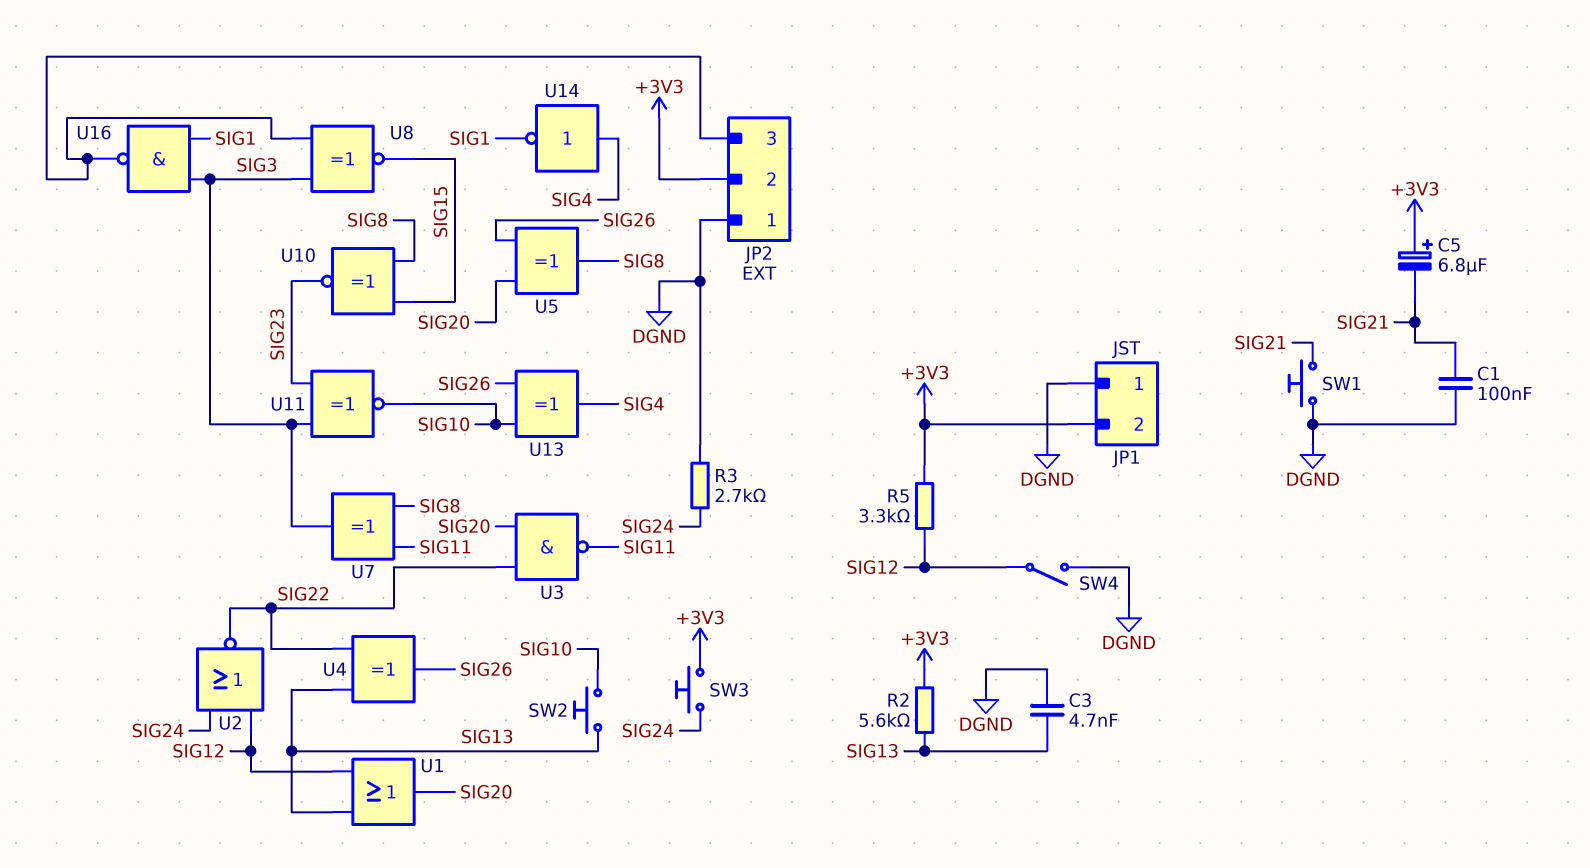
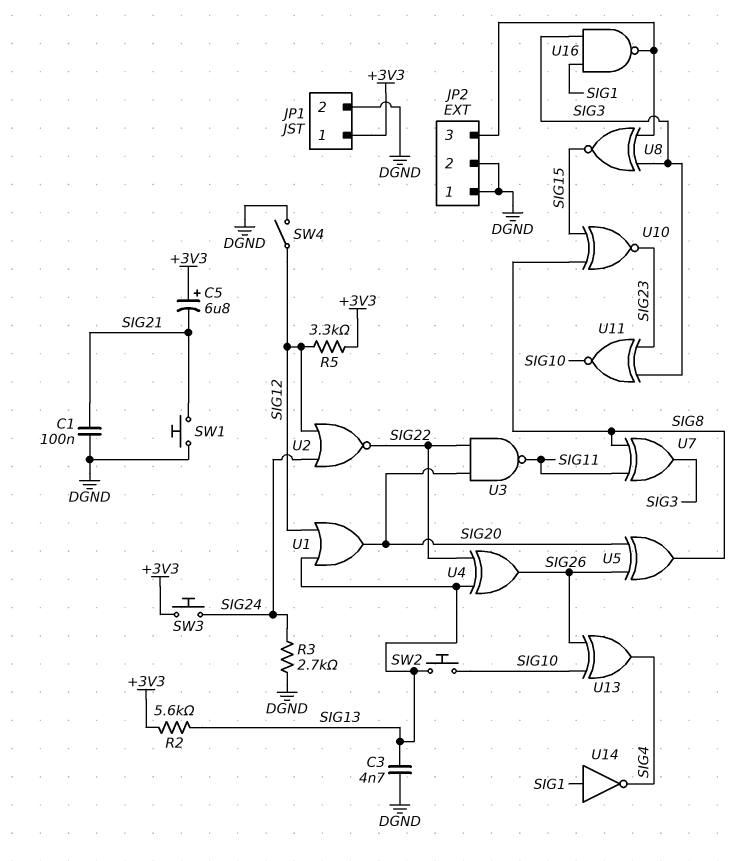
JP1 pin 1: DGND -> +3V3
JP1 pin 2: +3V3 -> DGND
JP2 pin 2: +3V3 -> DGND
U14: NOT (in SIG4, out SIG1) -> NOT (in SIG1, out SIG4)

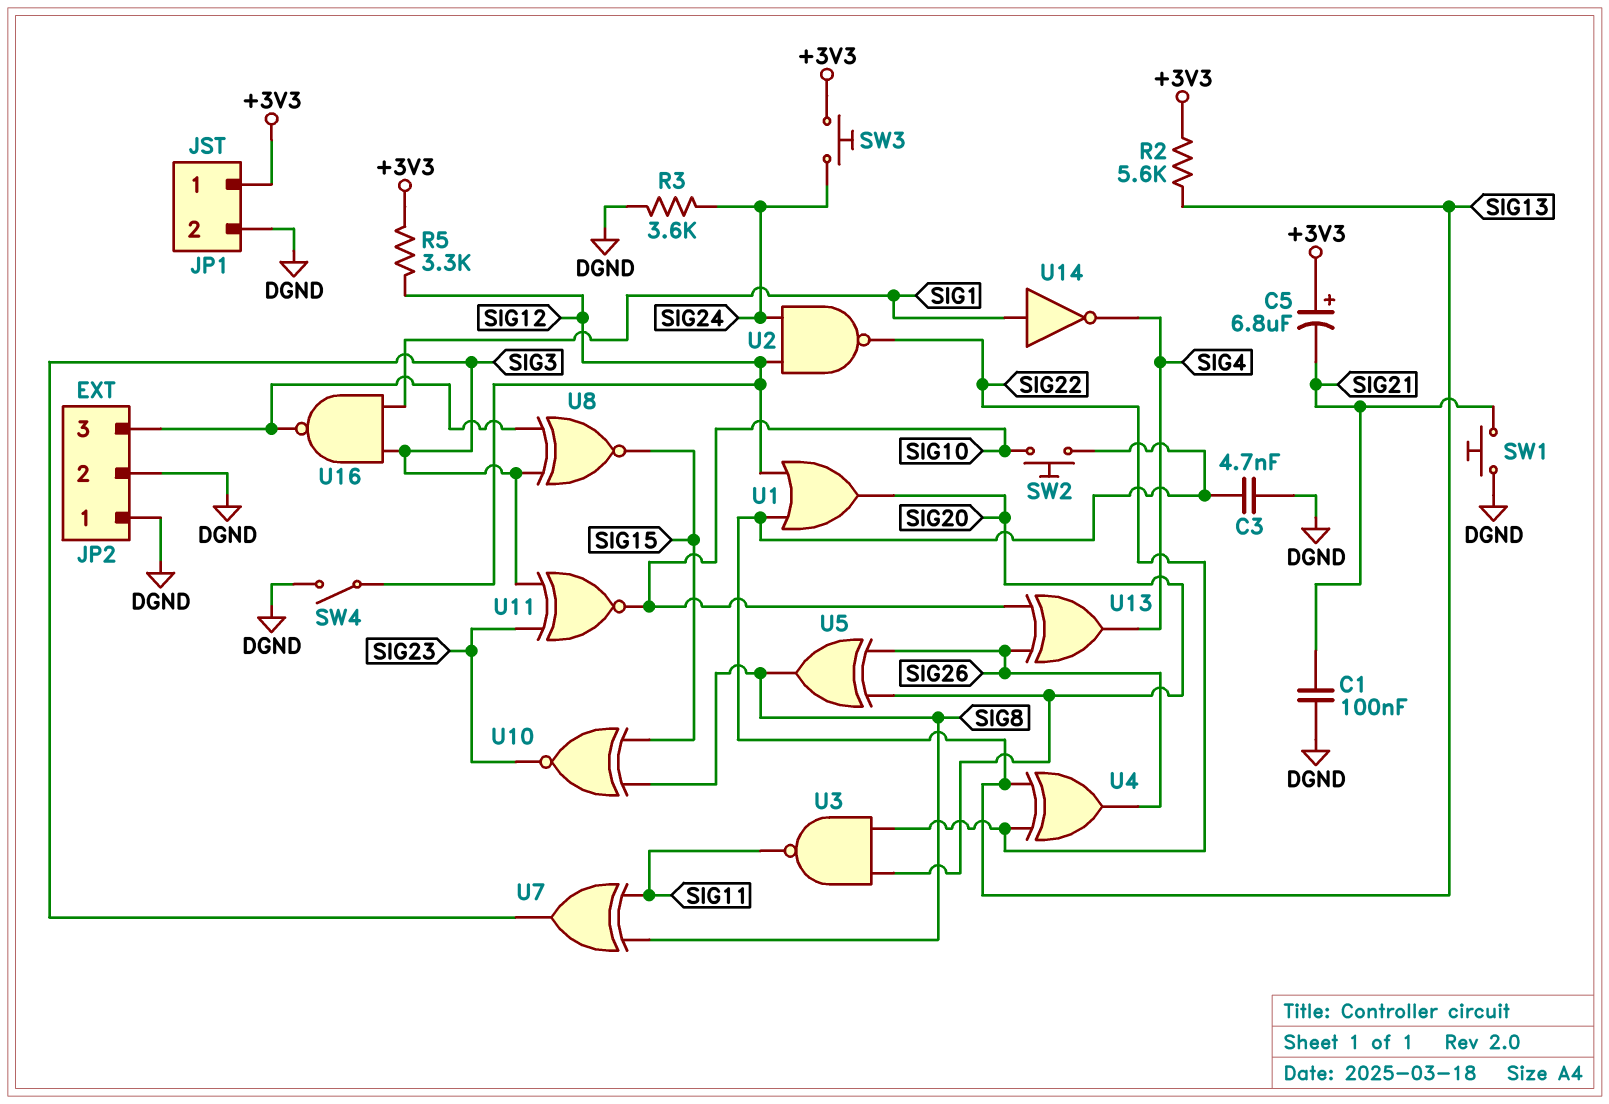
R3: 2.7k (DGND, SIG24) -> 3.6k (DGND, SIG24)
U2: NOR (in SIG12, in SIG24, out SIG22) -> NAND (in SIG12, in SIG24, out SIG22)

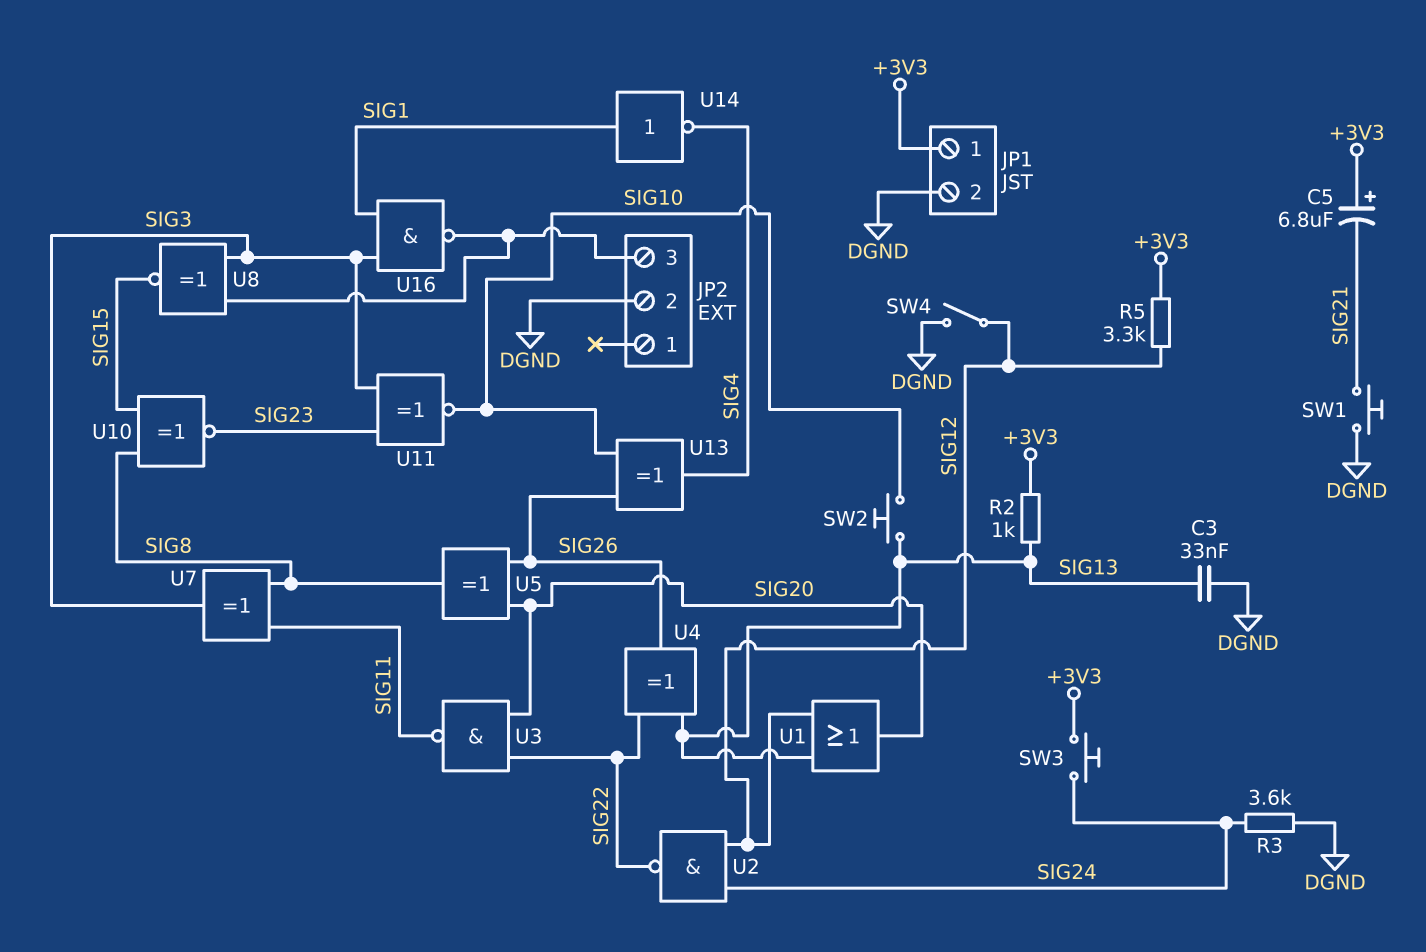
C1: 100nF (DGND, SIG21) -> none
C3: 4.7nF (DGND, SIG13) -> 33nF (DGND, SIG13)
JP2 pin 1: DGND -> none
R2: 5.6k (+3V3, SIG13) -> 1k (+3V3, SIG13)

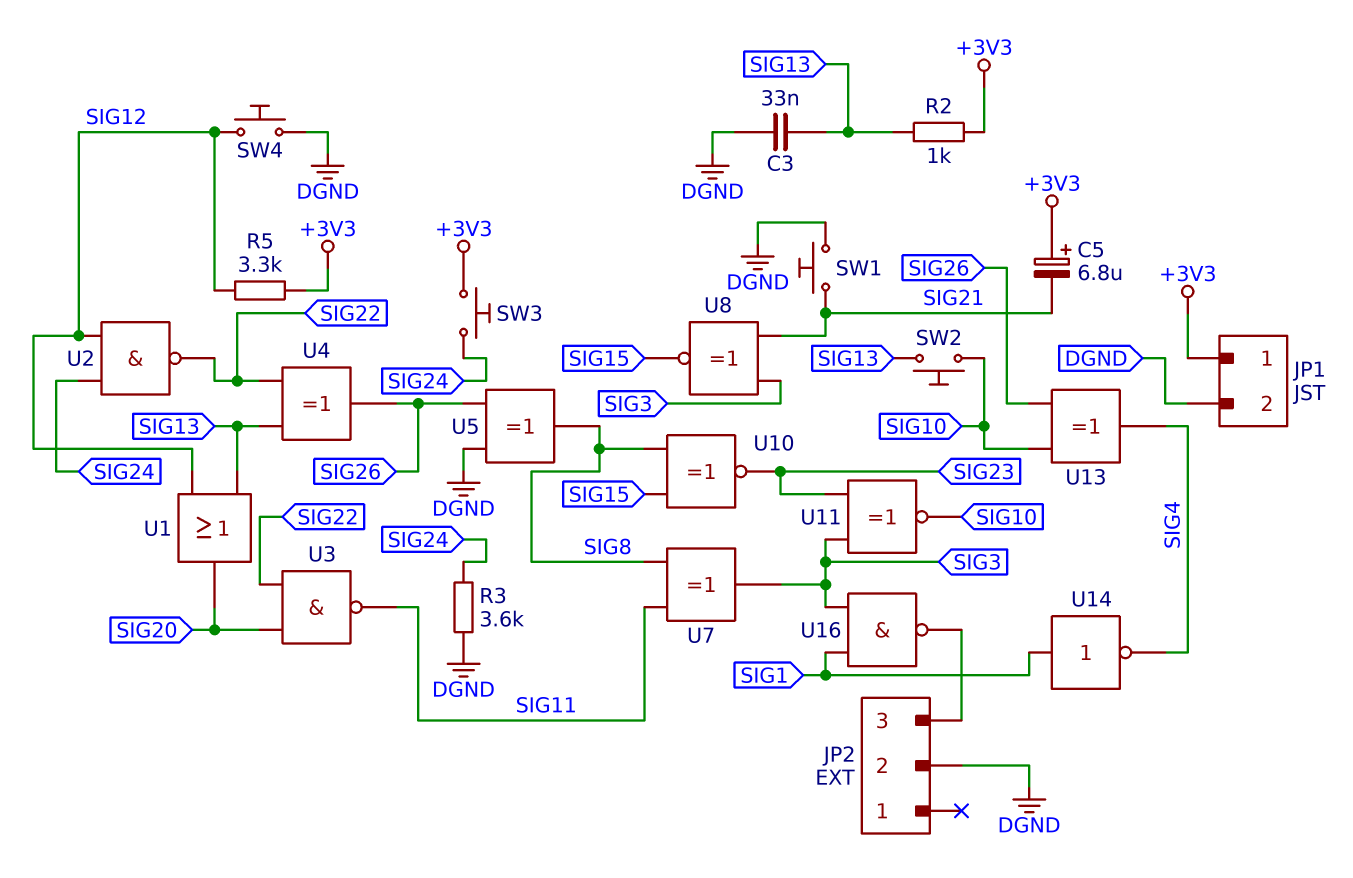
SW4: switch (DGND, SIG12) -> button (DGND, SIG12)
U5: XOR (in SIG20, in SIG26, out SIG8) -> XOR (in DGND, in SIG26, out SIG8)
U8: XNOR (in JP2/3, in SIG3, out SIG15) -> XNOR (in SIG3, in SIG21, out SIG15)

